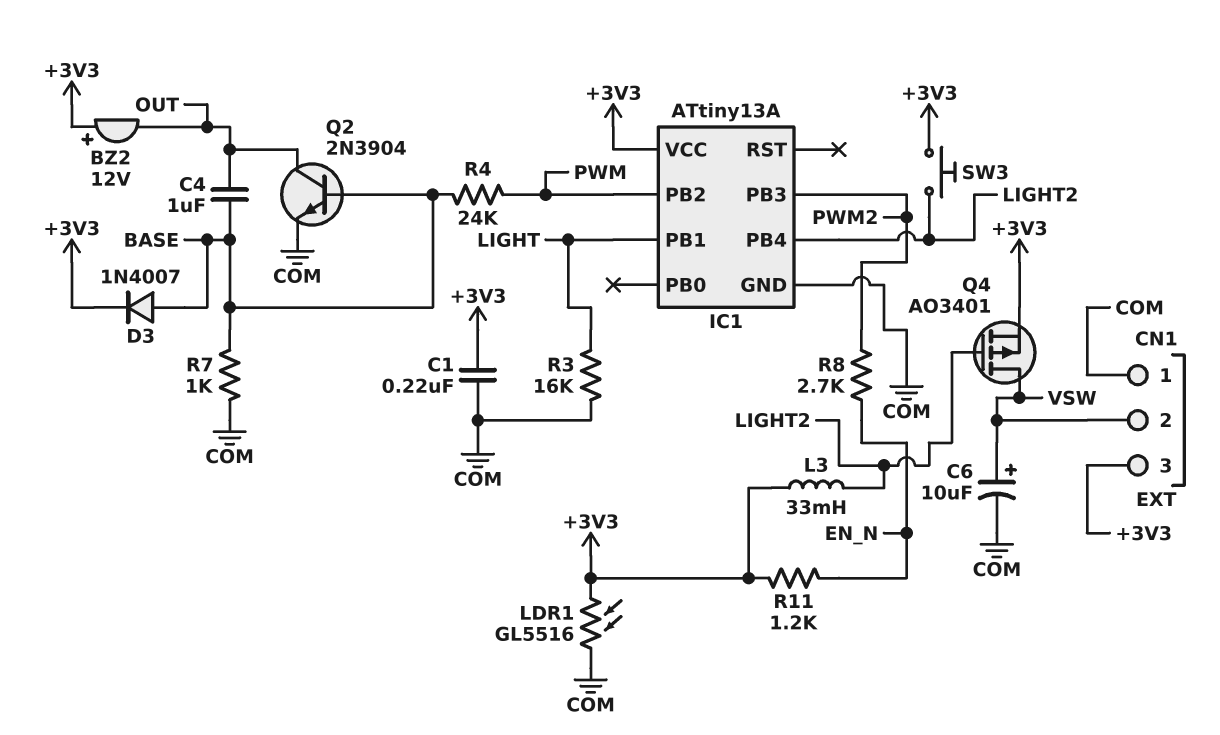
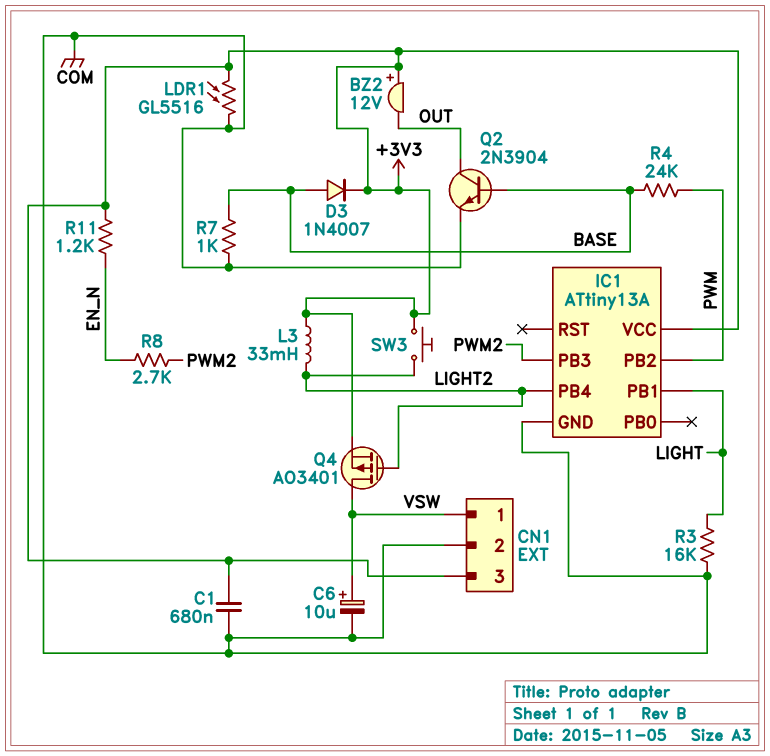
C1: 220nF (+3V3, COM) -> 680nF (+3V3, COM)
C4: 1uF (BASE, OUT) -> none
CN1 pin 1: COM -> VSW
CN1 pin 2: VSW -> COM

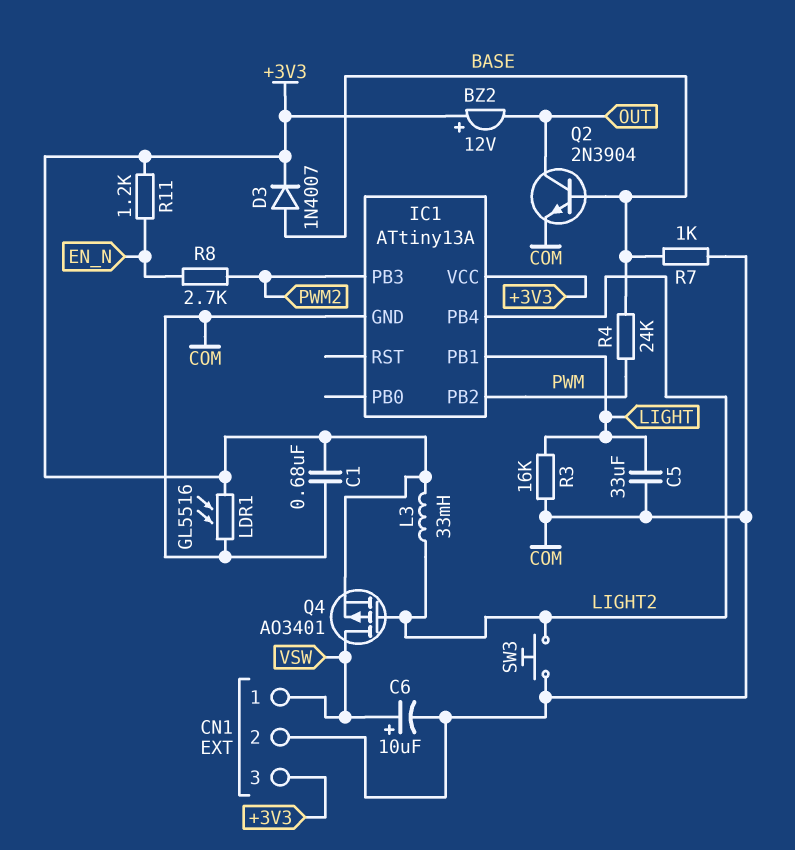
C5: none -> 33uF (COM, LIGHT)
SW3: button (+3V3, LIGHT2) -> button (COM, LIGHT2)

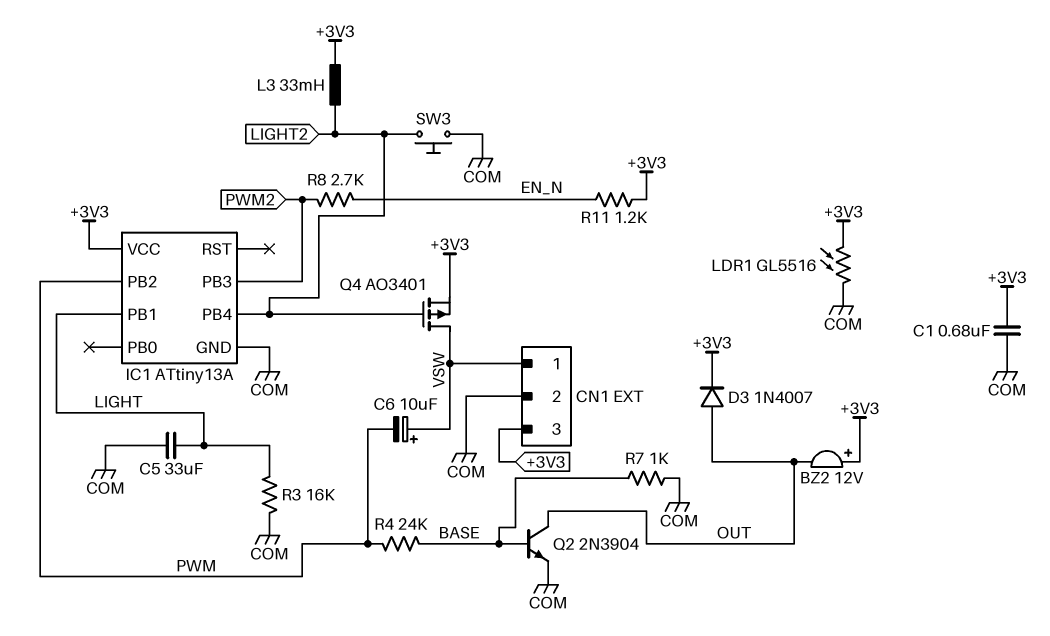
C6: 10uF (plus VSW, minus COM) -> 10uF (plus VSW, minus PWM)
D3: diode 1N4007 (A BASE, K +3V3) -> diode 1N4007 (A OUT, K +3V3)

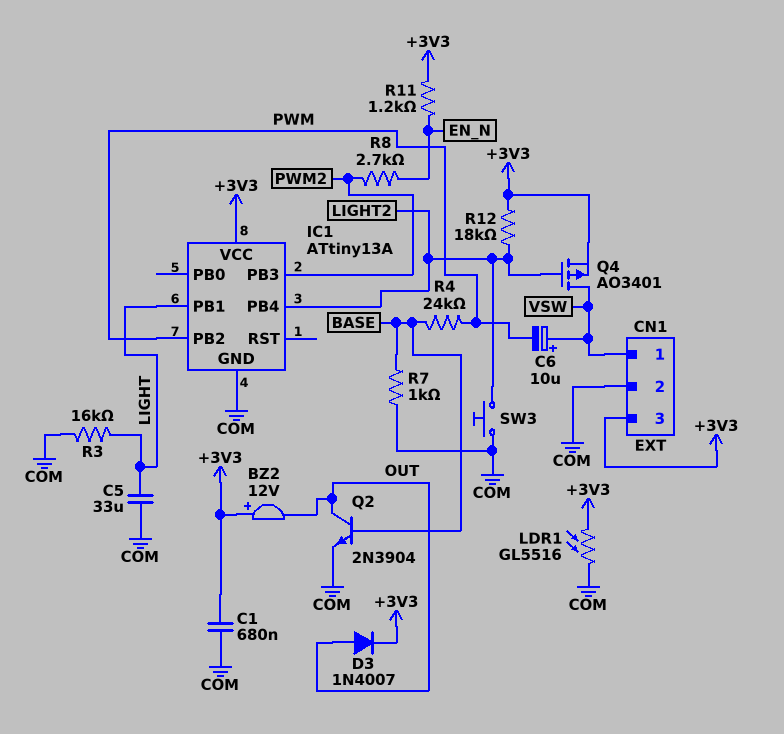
L3: 33mH (+3V3, LIGHT2) -> none
R12: none -> 18k (+3V3, LIGHT2)

